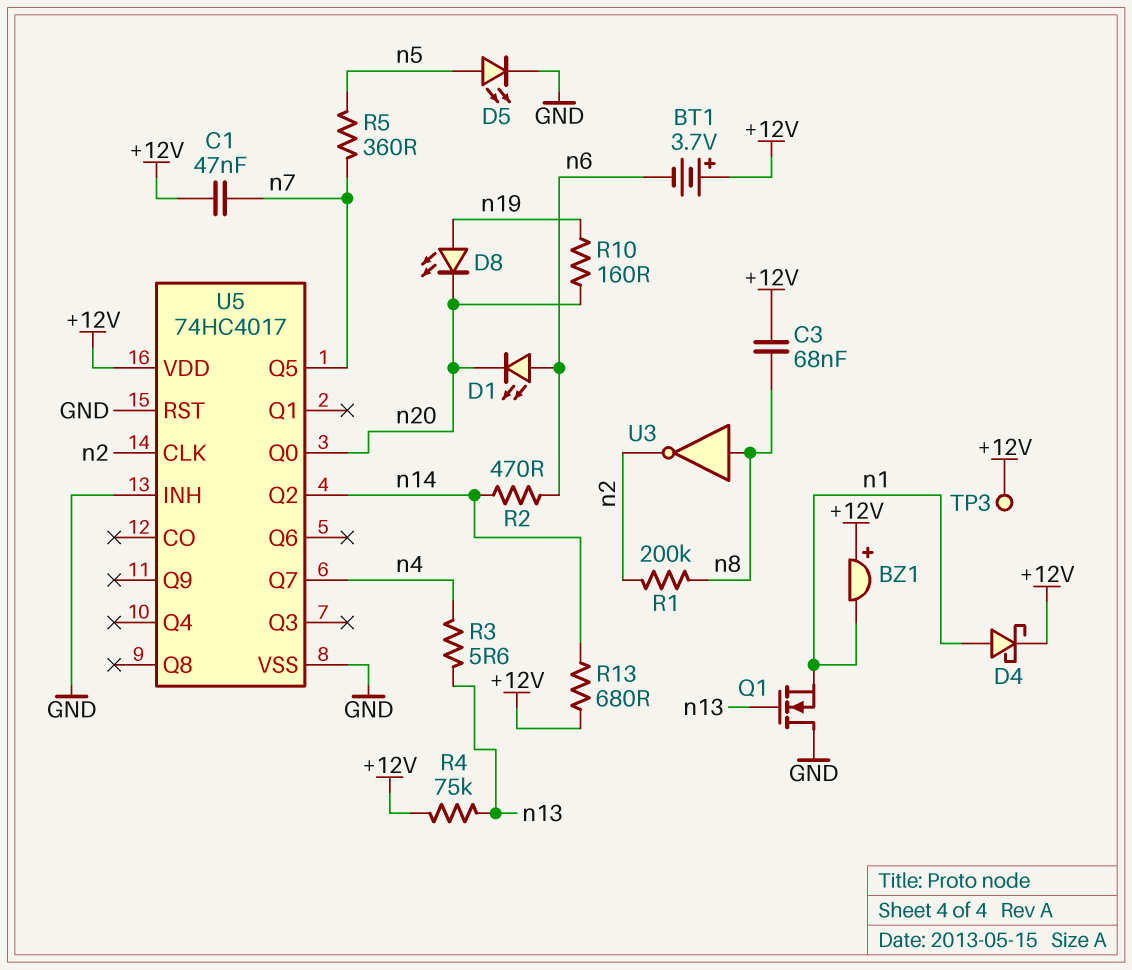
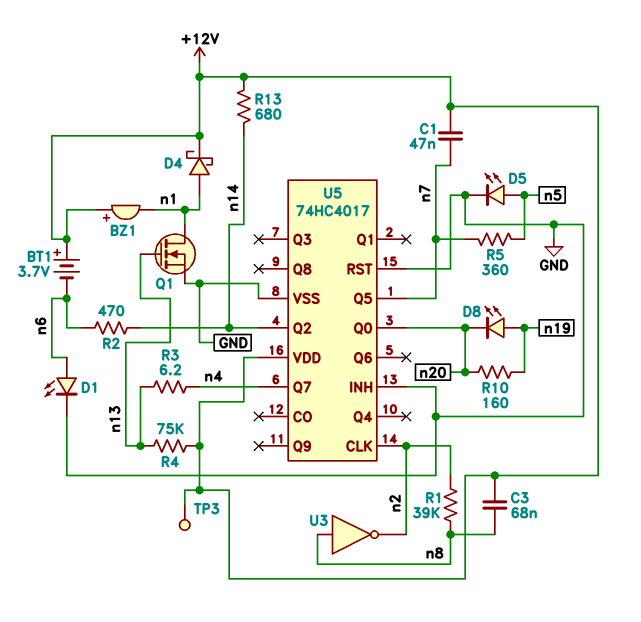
D1: LED (A n6, K n20) -> LED (A n6, K GND)
Q1: NMOS (G n13, D GND, S n1) -> NMOS (G n13, D n1, S GND)
R1: 200k (n2, n8) -> 39k (n2, n8)
R3: 5.6 (n4, n13) -> 6.2 (n4, n13)

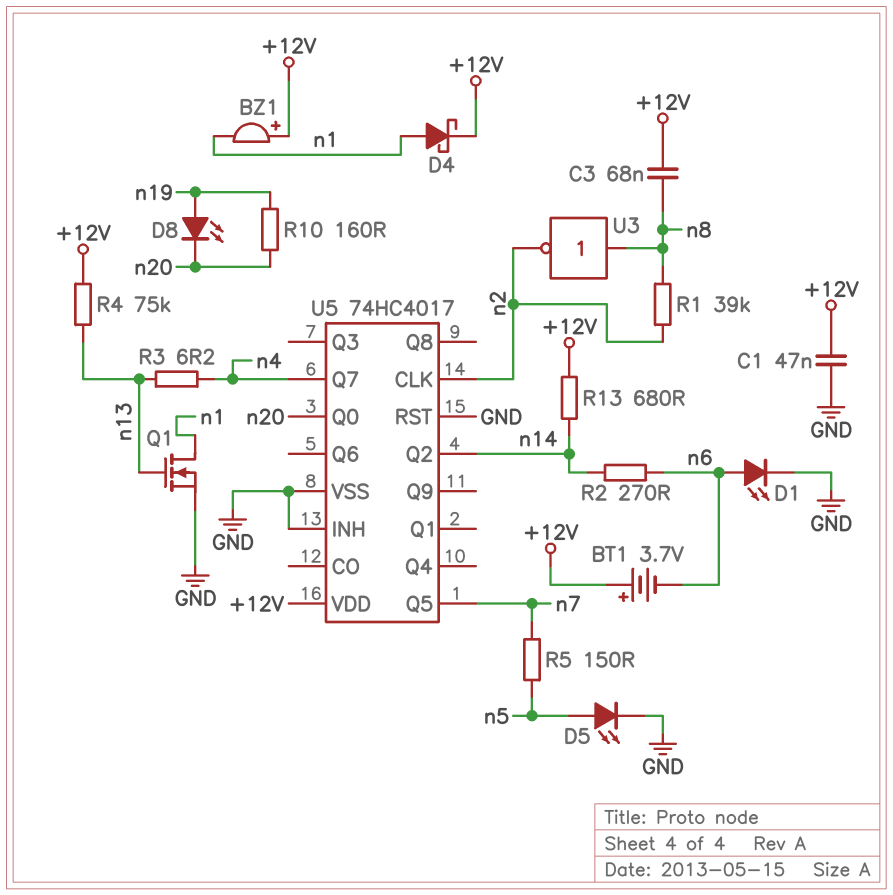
C1: 47nF (+12V, n7) -> 47nF (+12V, GND)
R2: 470 (n6, n14) -> 270 (n6, n14)
R5: 360 (n5, n7) -> 150 (n5, n7)
TP3: test point (+12V) -> none

